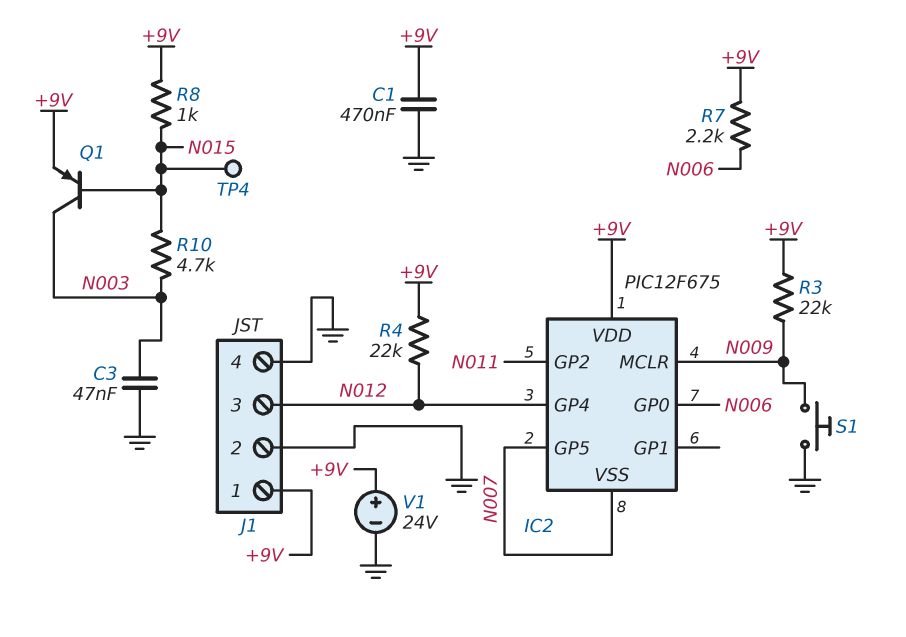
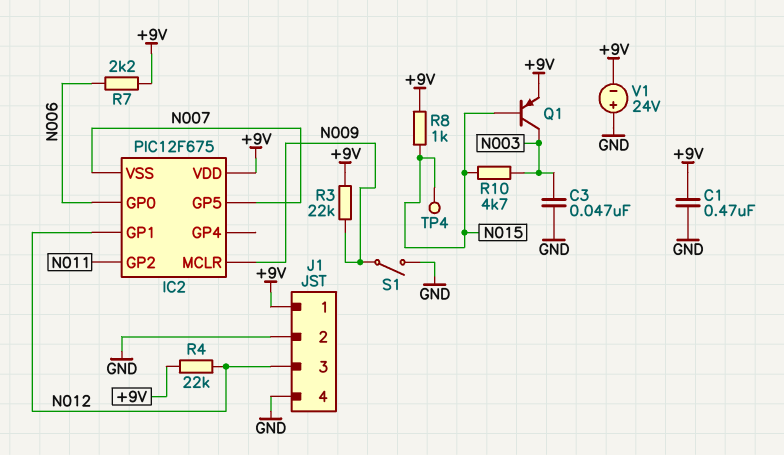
IC2 pin GP1: none -> N012
IC2 pin GP4: N012 -> none
S1: button (GND, N009) -> switch (GND, N009)
V1: 24V (plus +9V, minus GND) -> 24V (plus GND, minus +9V)

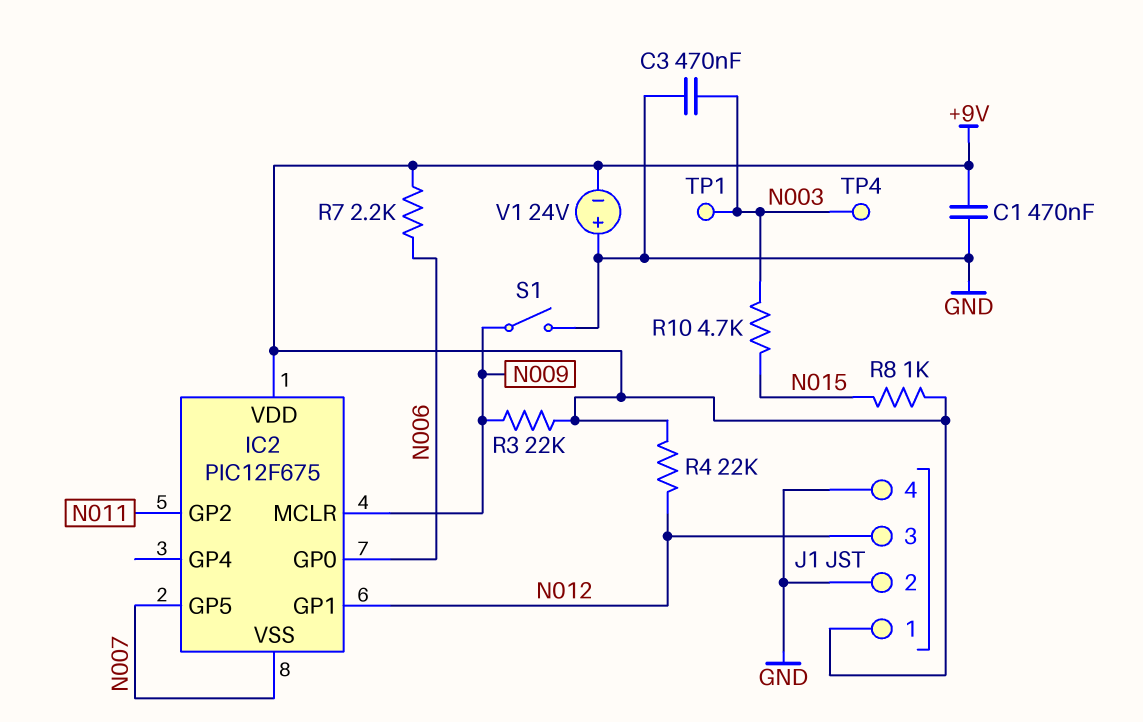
C3: 47nF (GND, N003) -> 470nF (GND, N003)
Q1: PNP (B N015, C N003, E +9V) -> none
TP1: none -> test point (N003)
TP4: test point (N015) -> test point (N003)

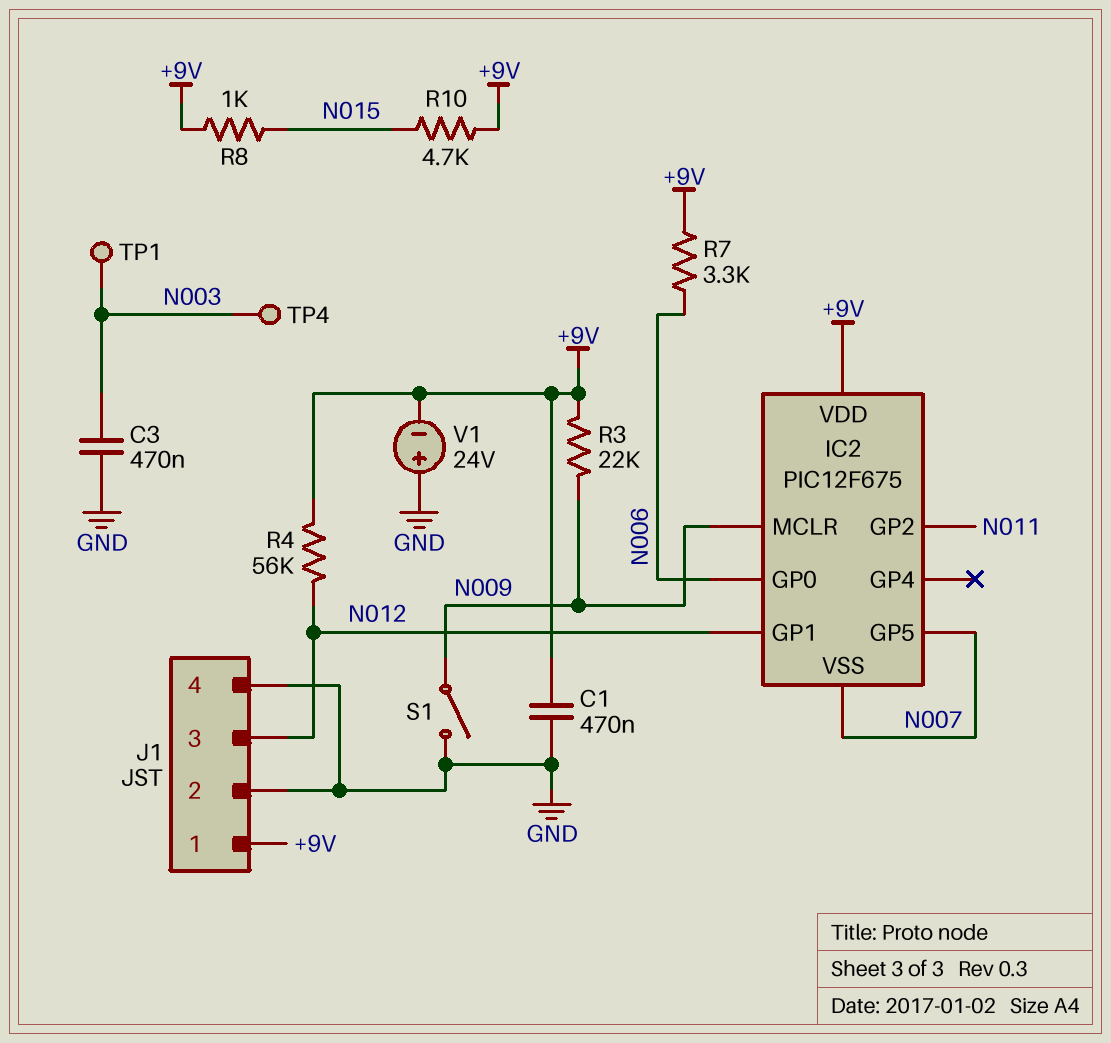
R4: 22k (+9V, N012) -> 56k (+9V, N012)
R7: 2.2k (+9V, N006) -> 3.3k (+9V, N006)
R10: 4.7k (N003, N015) -> 4.7k (+9V, N015)

